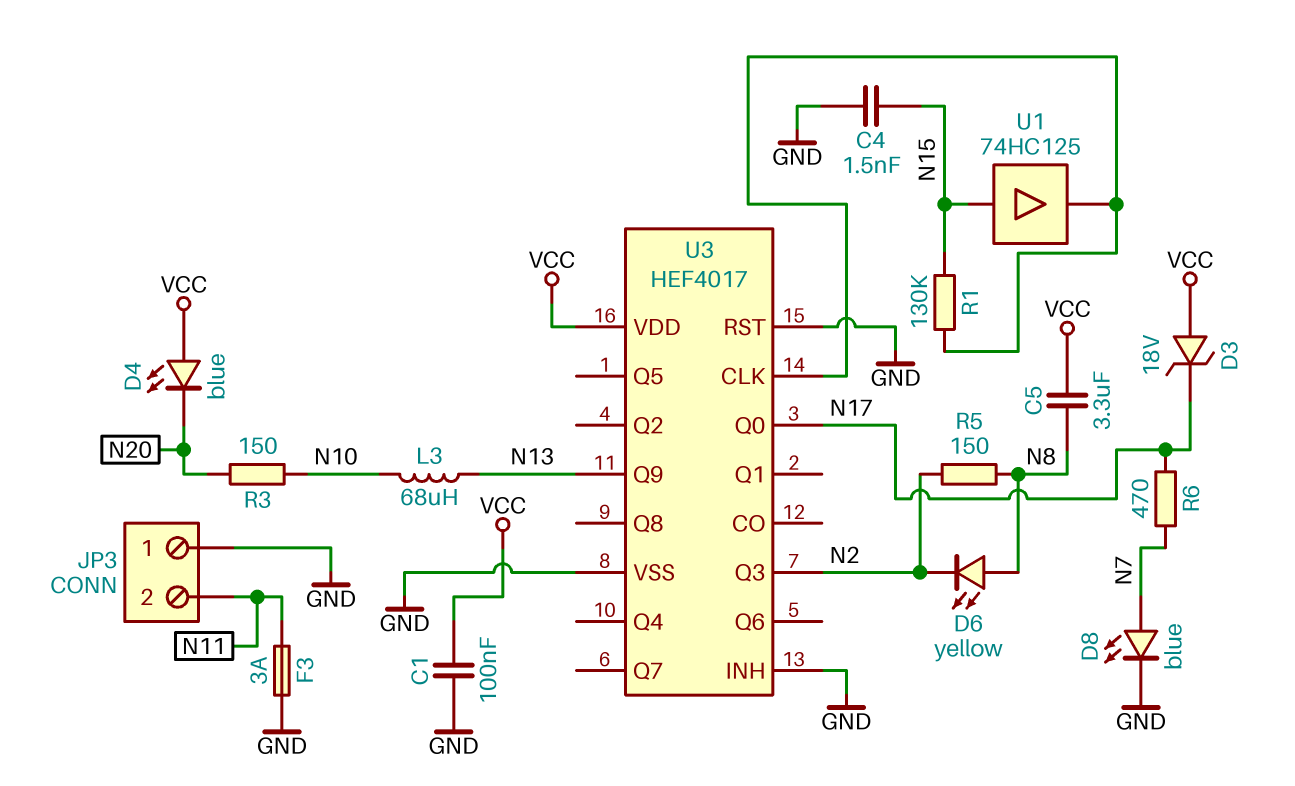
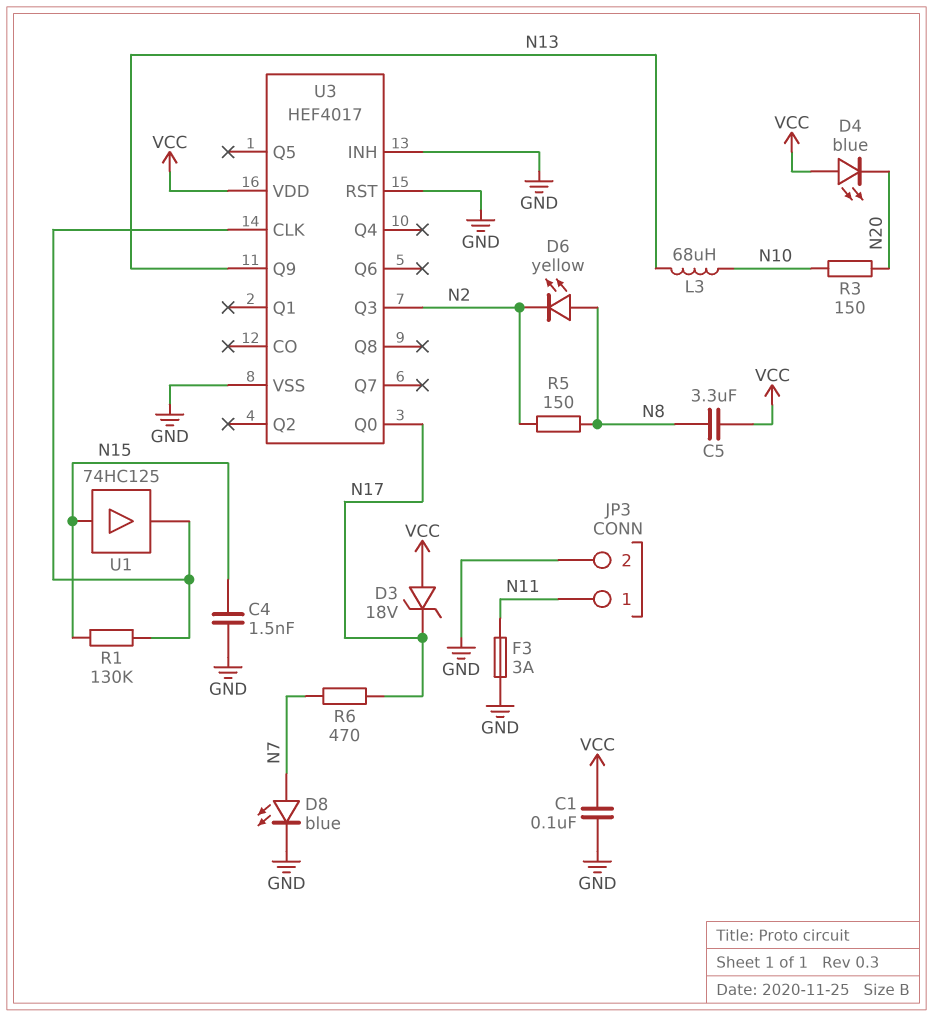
JP3 pin 1: GND -> N11
JP3 pin 2: N11 -> GND

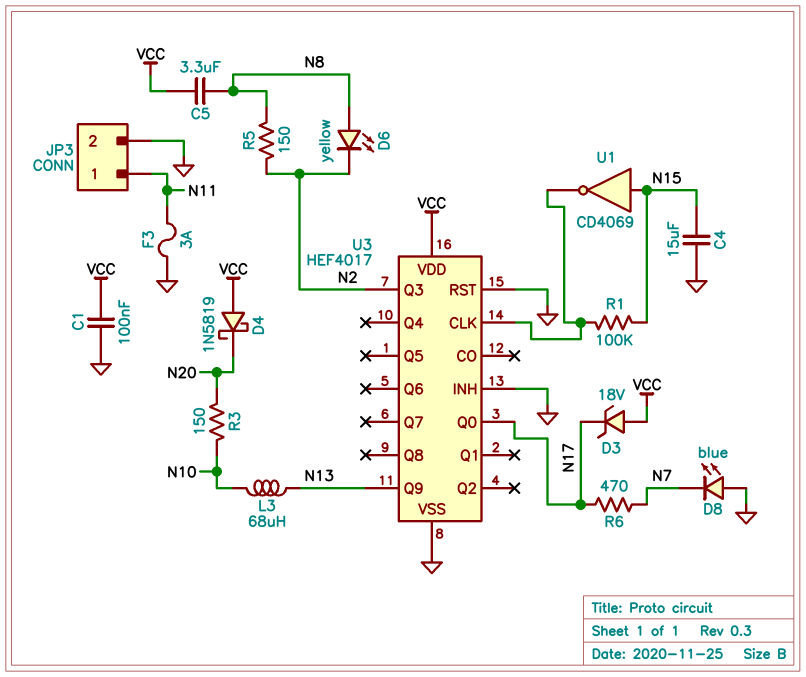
C4: 1.5nF (GND, N15) -> 15uF (GND, N15)
D4: LED blue (A VCC, K N20) -> schottky 1N5819 (A VCC, K N20)
D8: LED blue (A N7, K GND) -> LED blue (A GND, K N7)
R1: 130k (N15, U3/CLK) -> 100k (N15, U3/CLK)
U1: buffer 74HC125 (in N15, out U3/CLK) -> NOT CD4069 (in N15, out U3/CLK)

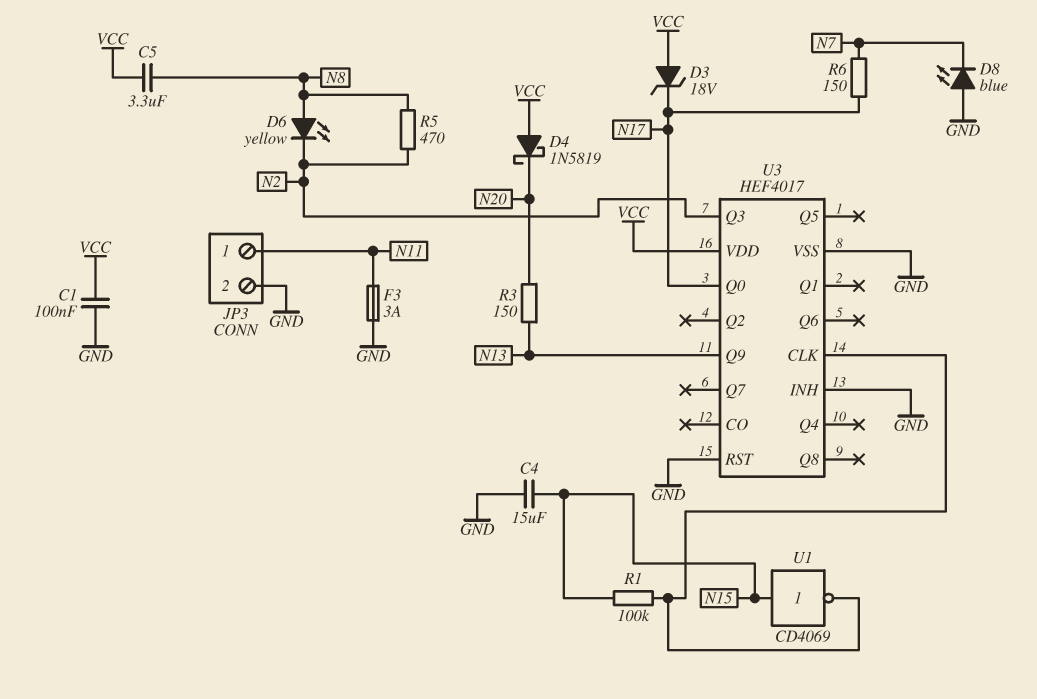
L3: 68uH (N10, N13) -> none
R3: 150 (N10, N20) -> 150 (N13, N20)
R5: 150 (N2, N8) -> 470 (N2, N8)
R6: 470 (N7, N17) -> 150 (N7, N17)

